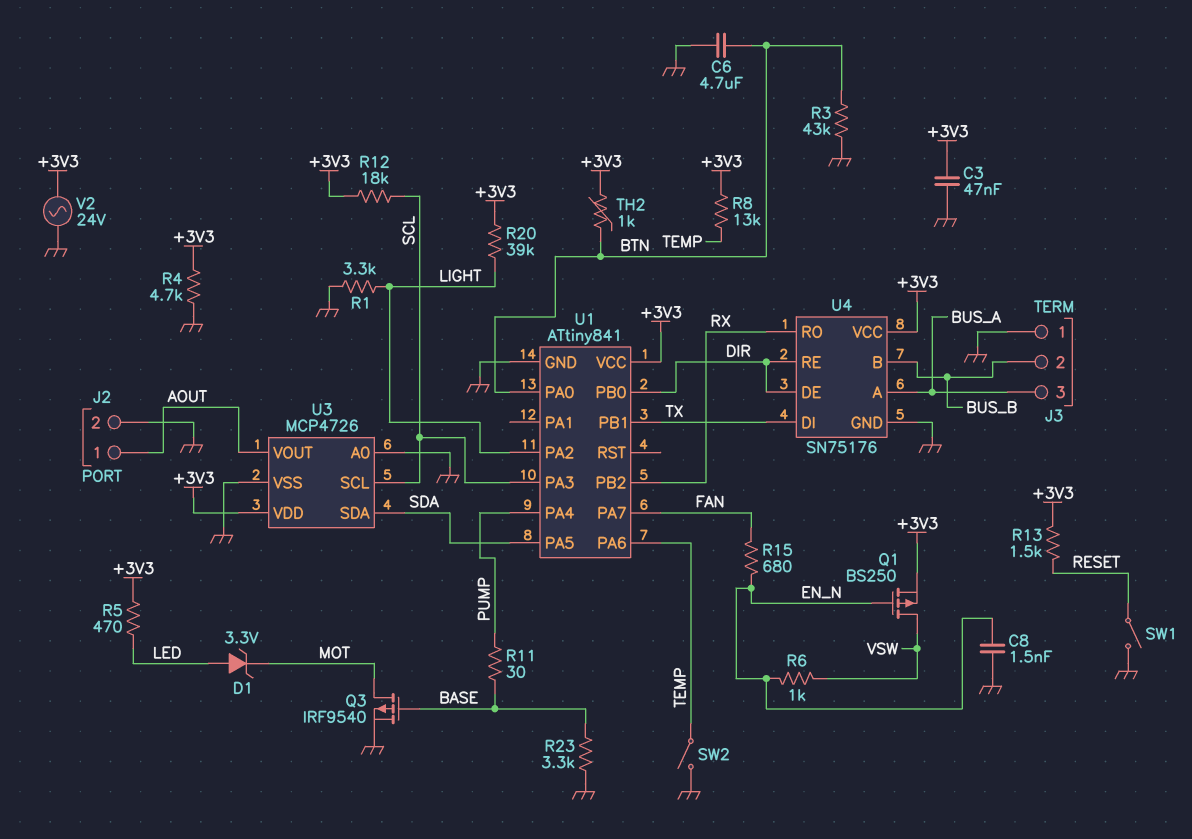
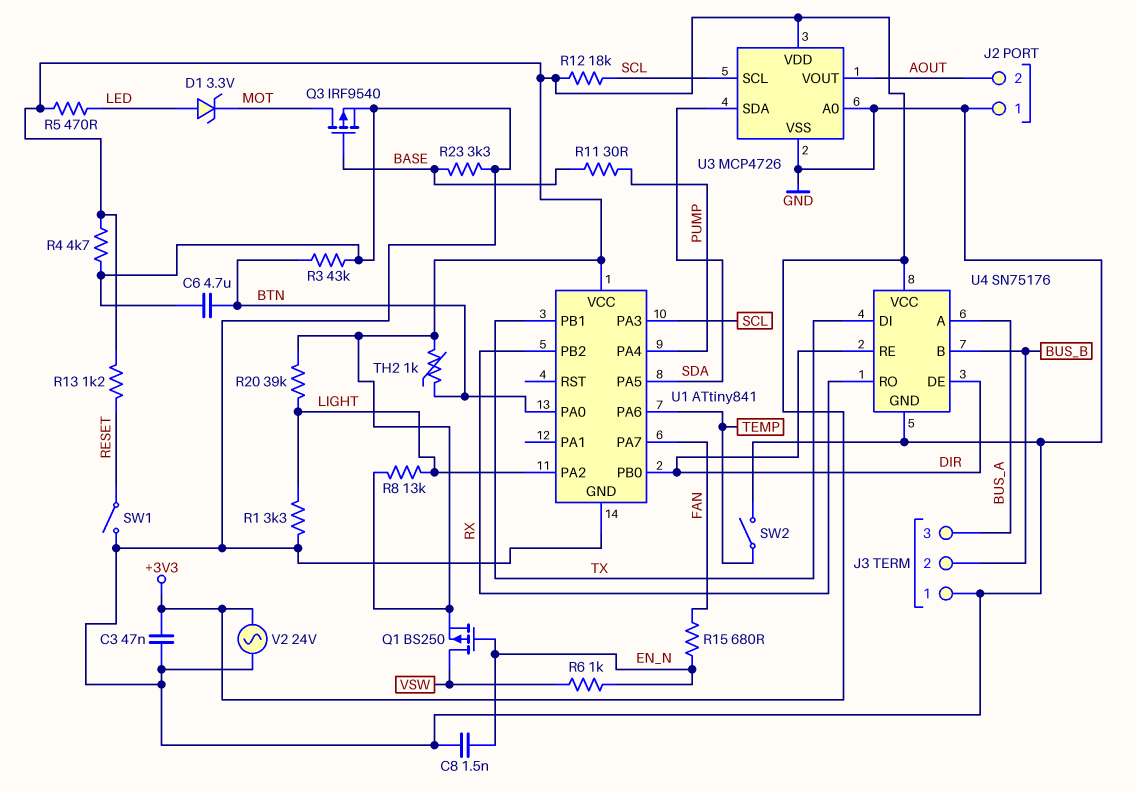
J2 pin 1: AOUT -> GND
J2 pin 2: GND -> AOUT
R8: 13k (+3V3, TEMP) -> 13k (+3V3, LIGHT)
R13: 1.5k (+3V3, RESET) -> 1.2k (+3V3, RESET)

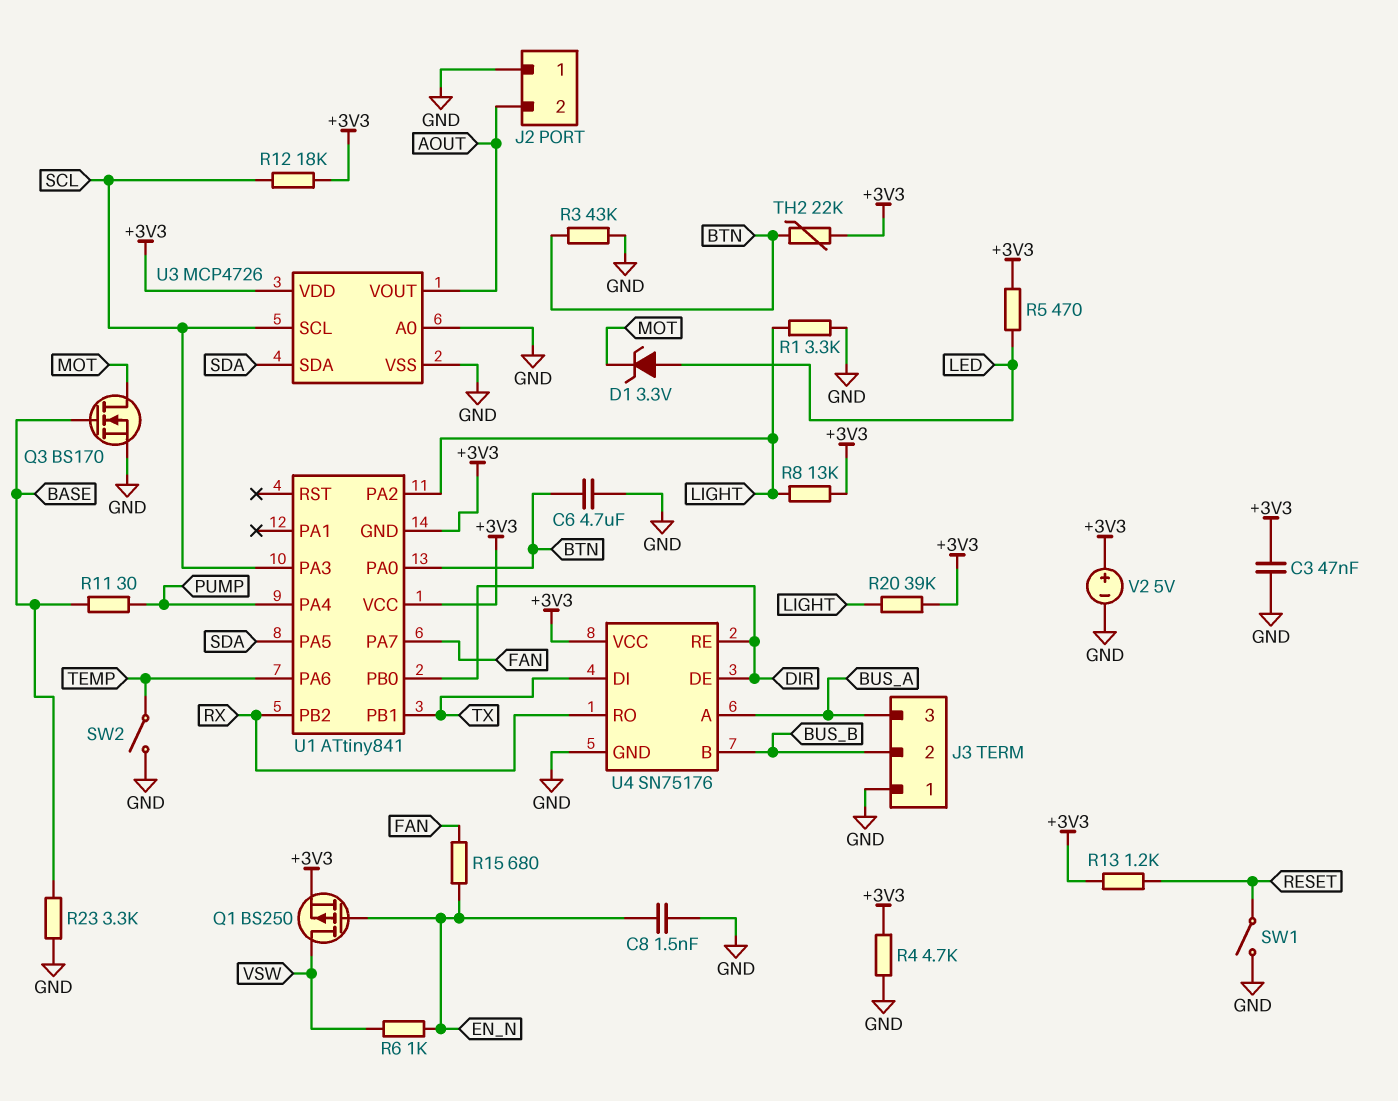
Q3: PMOS IRF9540 (G BASE, D MOT, S GND) -> NMOS BS170 (G BASE, D MOT, S GND)
TH2: 1k (+3V3, BTN) -> 22k (+3V3, BTN)
U1 pin GND: GND -> +3V3
V2: AC 24V (+3V3, GND) -> 5V (plus +3V3, minus GND)

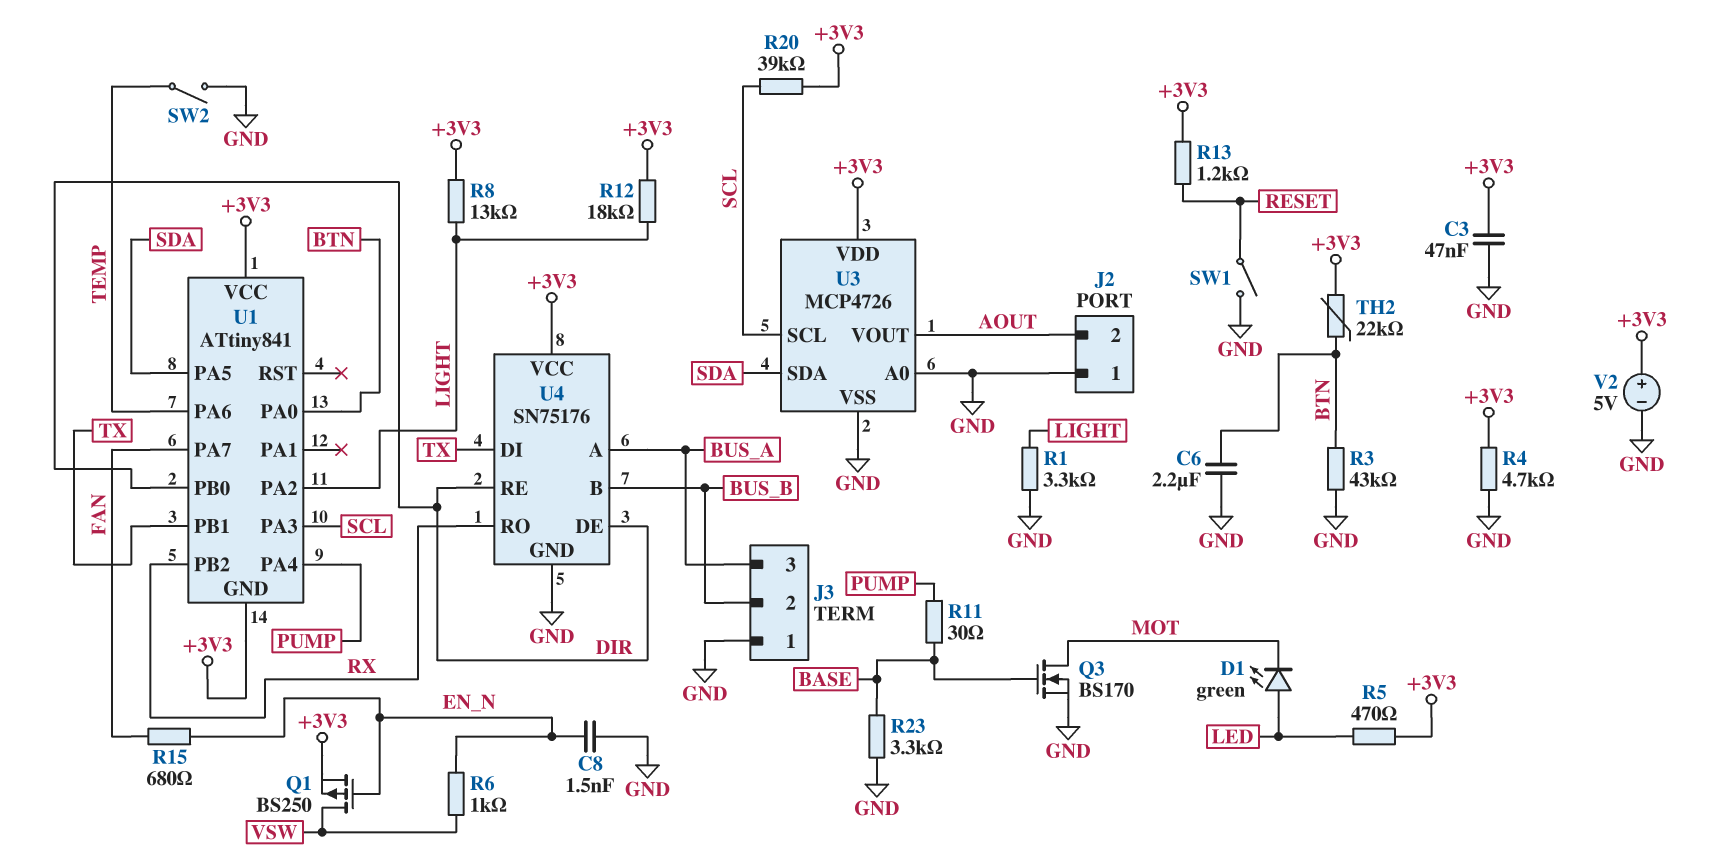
C6: 4.7uF (BTN, GND) -> 2.2uF (BTN, GND)
D1: zener 3.3V (A LED, K MOT) -> LED green (A LED, K MOT)
R12: 18k (+3V3, SCL) -> 18k (+3V3, LIGHT)
R20: 39k (+3V3, LIGHT) -> 39k (+3V3, SCL)

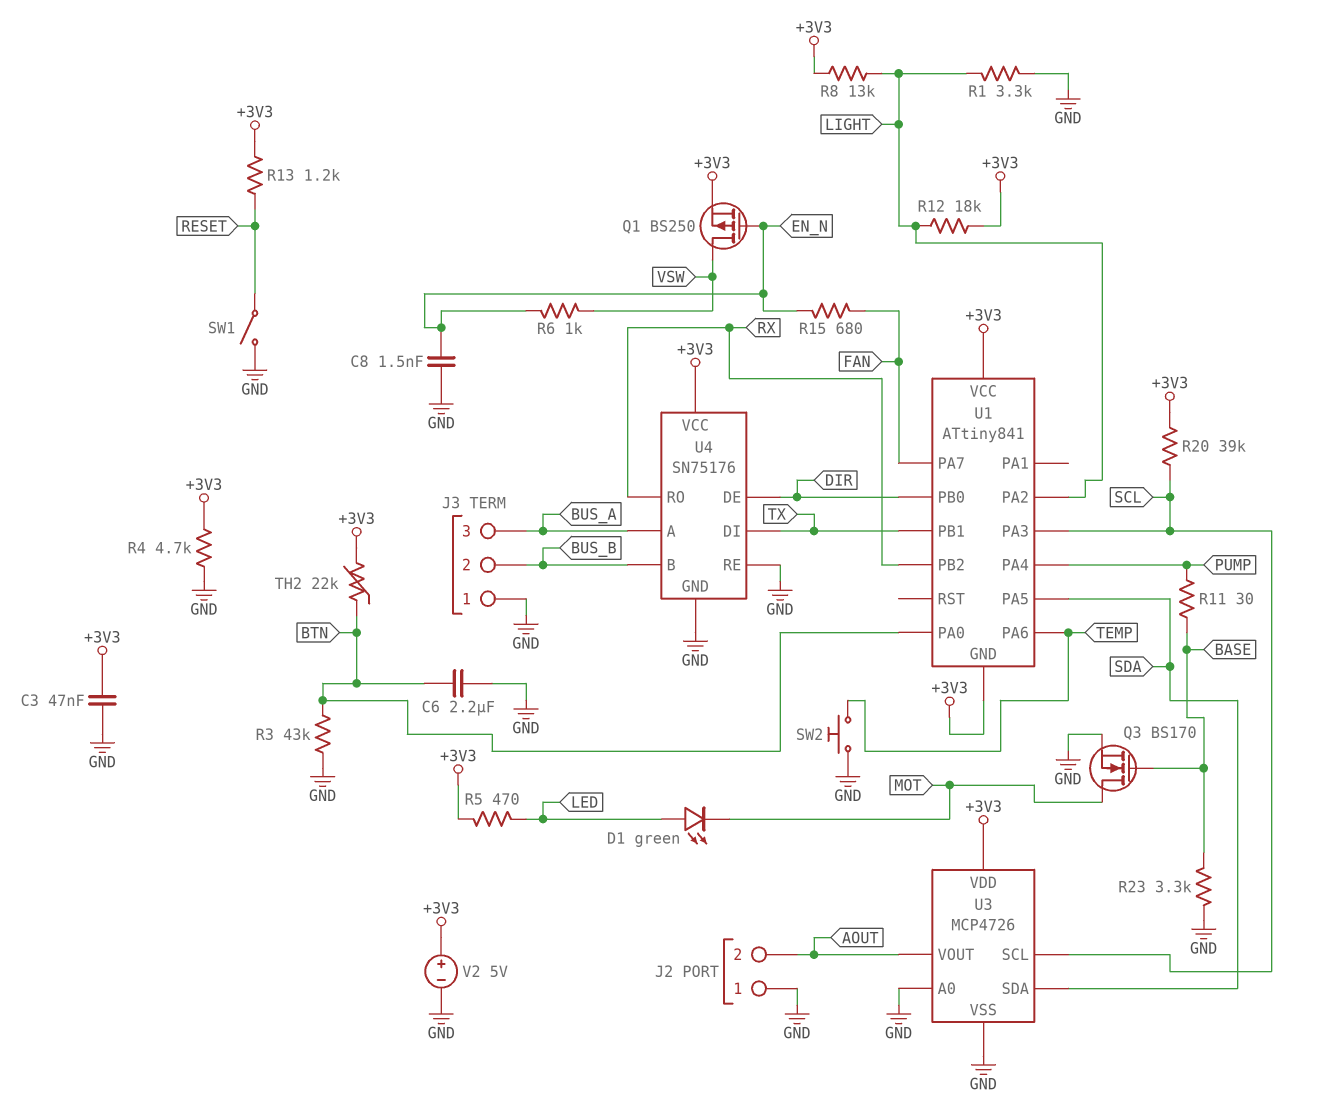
SW2: switch (GND, TEMP) -> button (GND, TEMP)
U4 pin RE: DIR -> GND

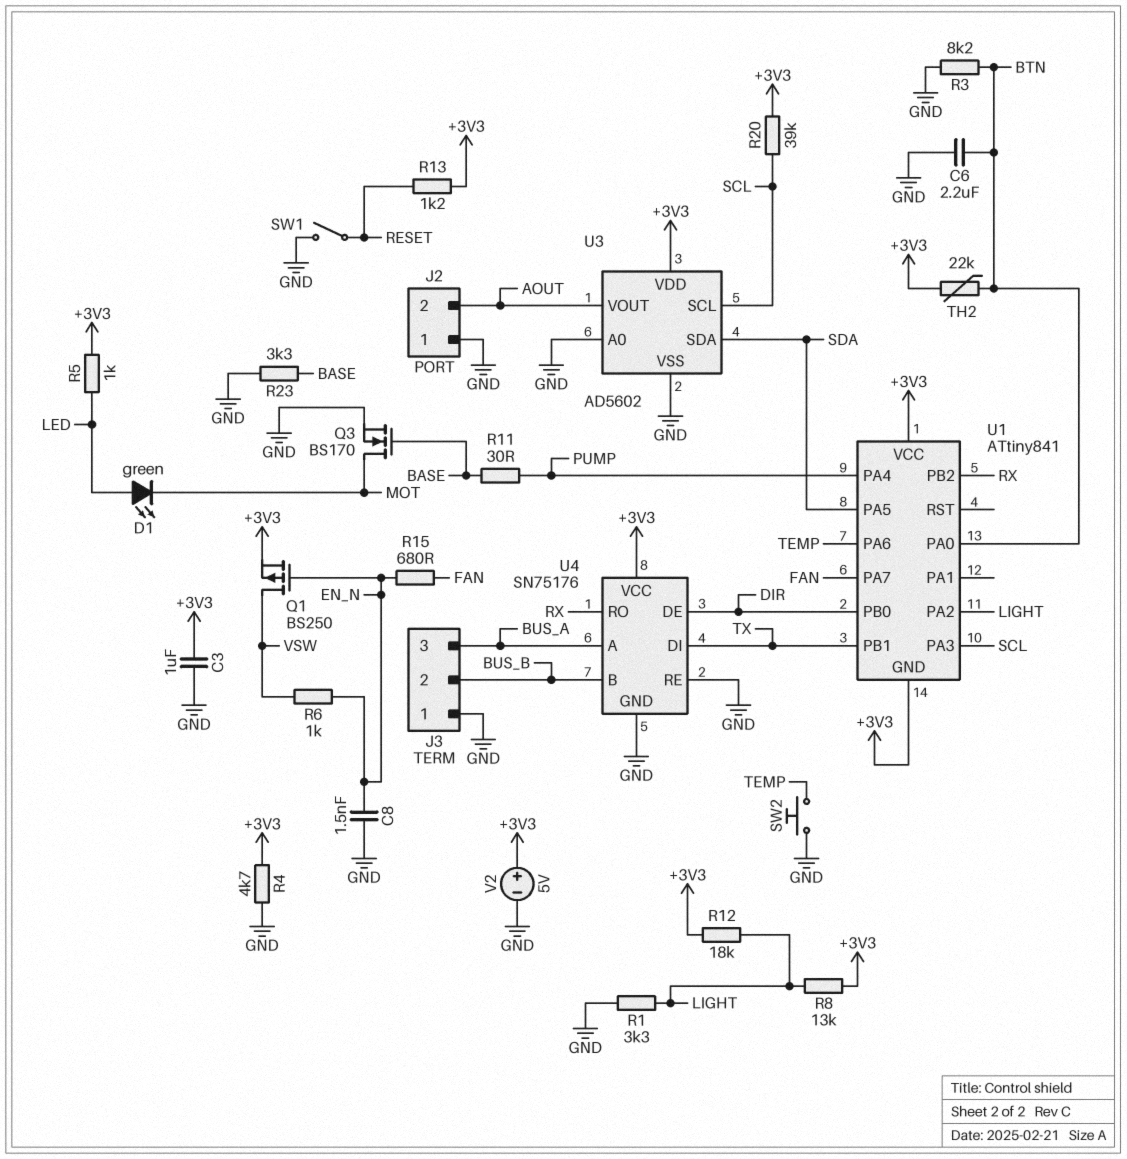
C3: 47nF (+3V3, GND) -> 1uF (+3V3, GND)
R3: 43k (BTN, GND) -> 8.2k (BTN, GND)
R5: 470 (+3V3, LED) -> 1k (+3V3, LED)
U3: MCP4726 -> AD5602

